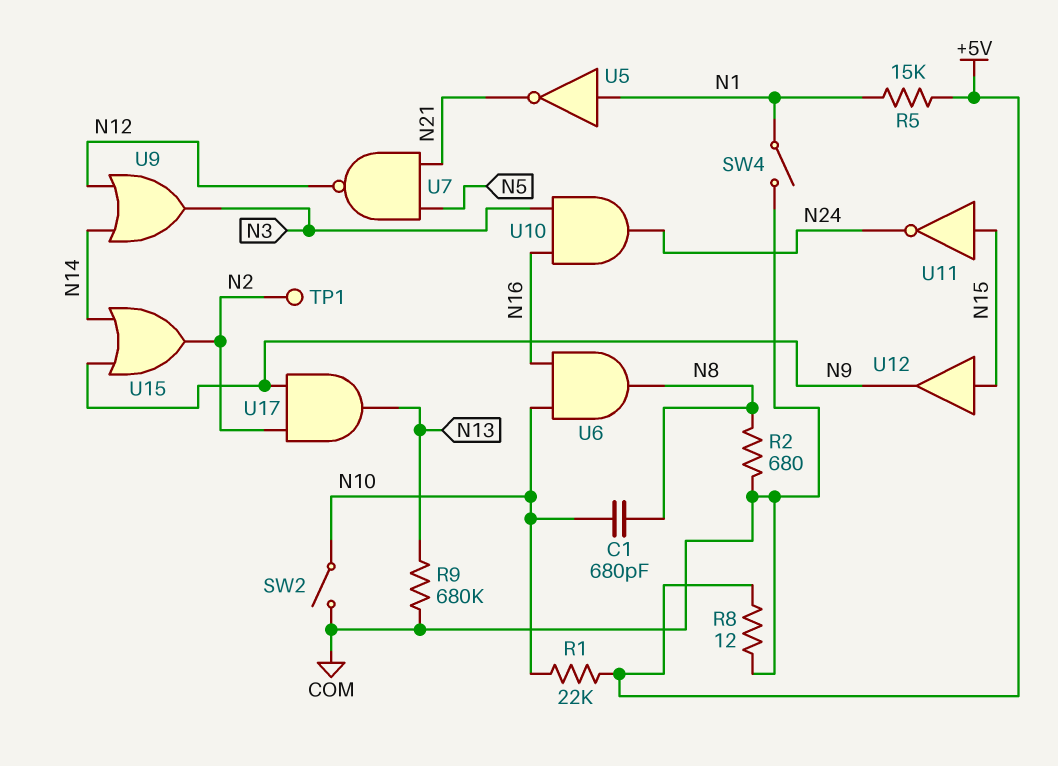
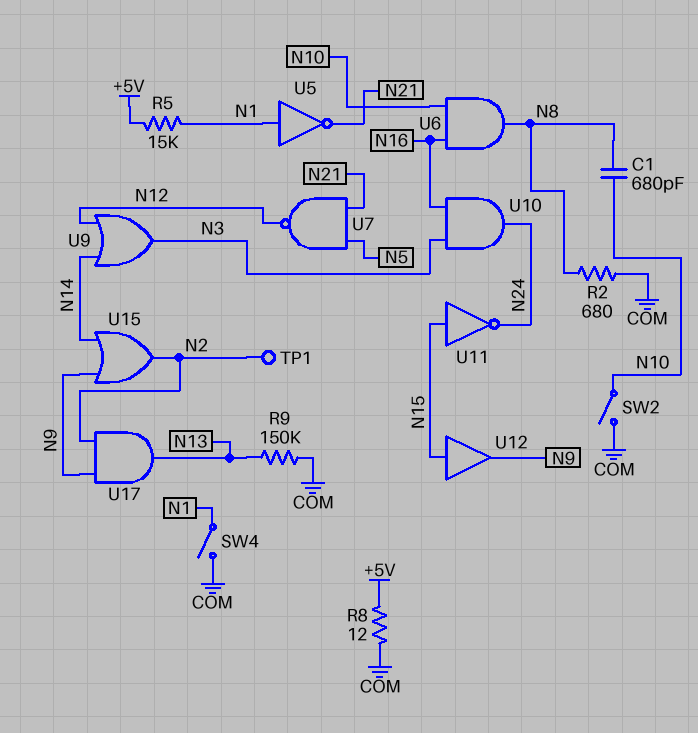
R1: 22k (+5V, N10) -> none
R9: 680k (COM, N13) -> 150k (COM, N13)

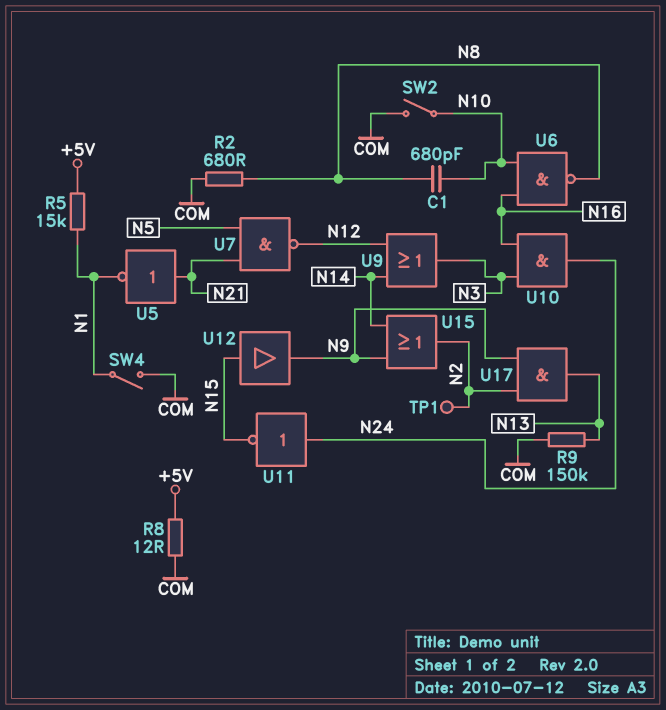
U5: NOT (in N1, out N21) -> NOT (in N21, out N1)
U6: AND (in N10, in N16, out N8) -> NAND (in N10, in N16, out N8)
U11: NOT (in N15, out N24) -> NOT (in N24, out N15)

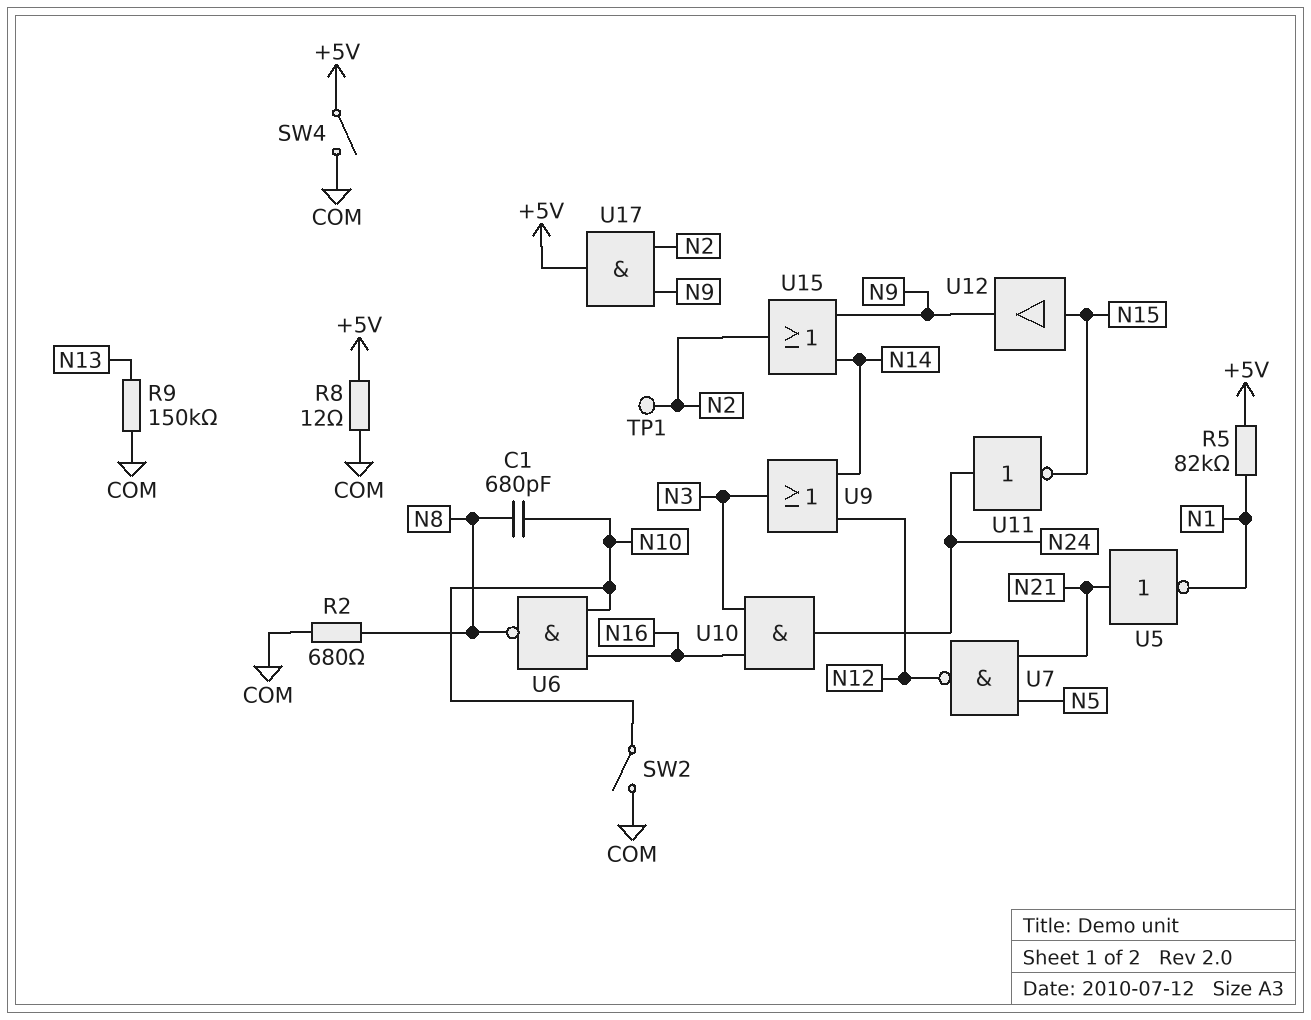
R5: 15k (+5V, N1) -> 82k (+5V, N1)
SW4: switch (COM, N1) -> switch (+5V, COM)
U17: AND (in N2, in N9, out N13) -> AND (in N2, in N9, out +5V)

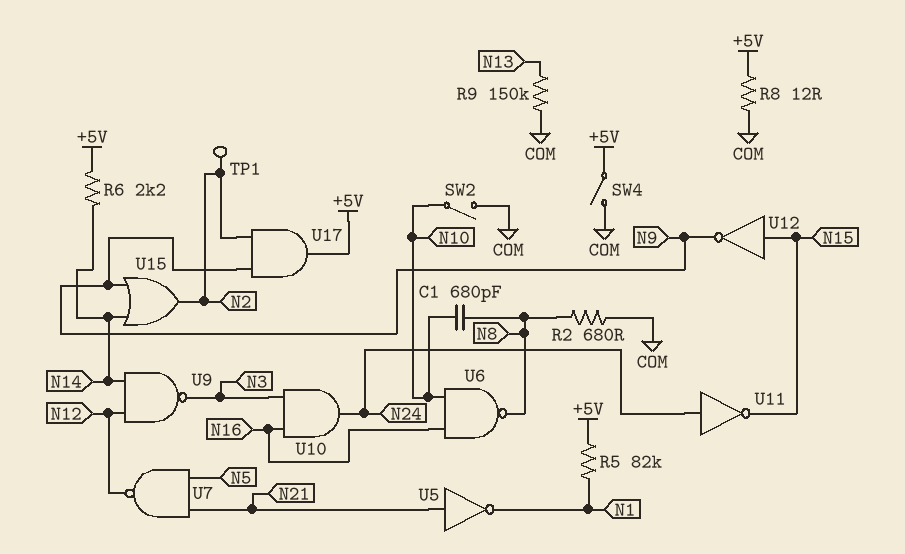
R6: none -> 2.2k (+5V, N14)
U9: OR (in N12, in N14, out N3) -> NAND (in N12, in N14, out N3)
U12: buffer (in N15, out N9) -> NOT (in N15, out N9)

